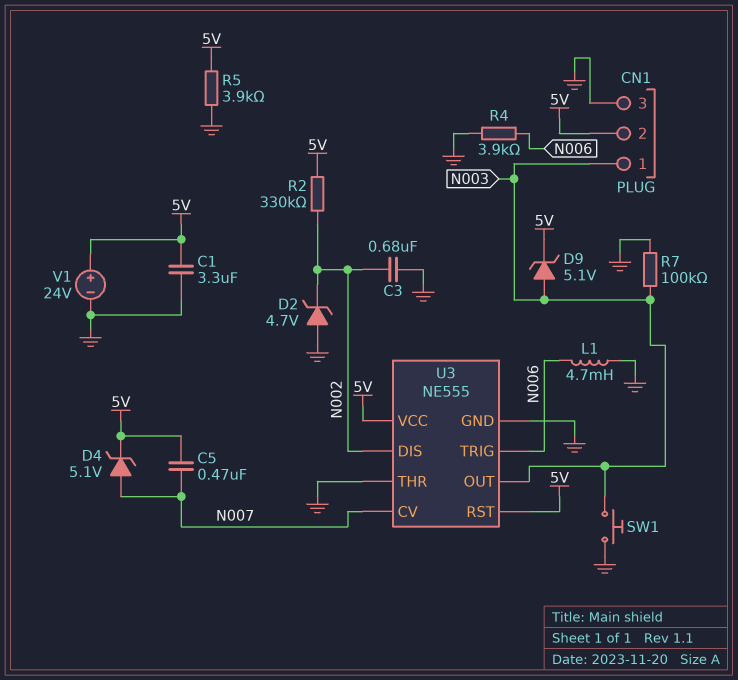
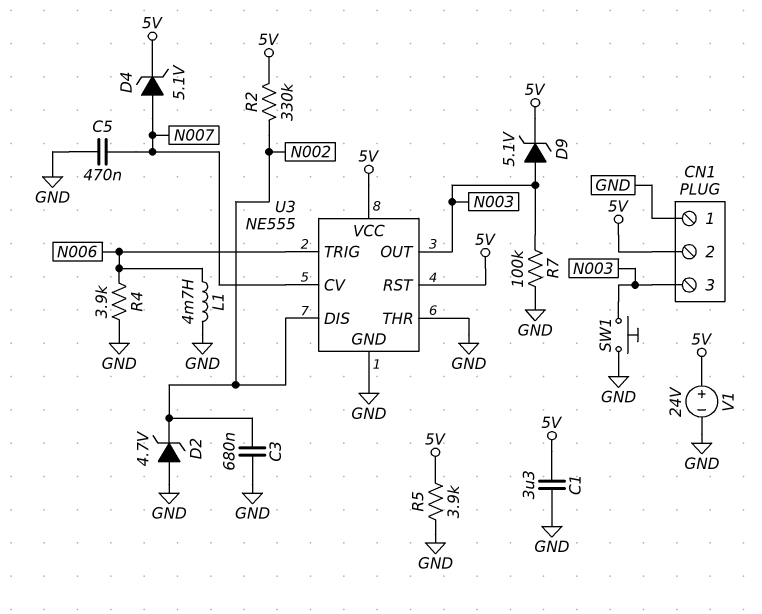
C5: 470nF (5V, N007) -> 470nF (GND, N007)
CN1 pin 1: N003 -> GND
CN1 pin 3: GND -> N003

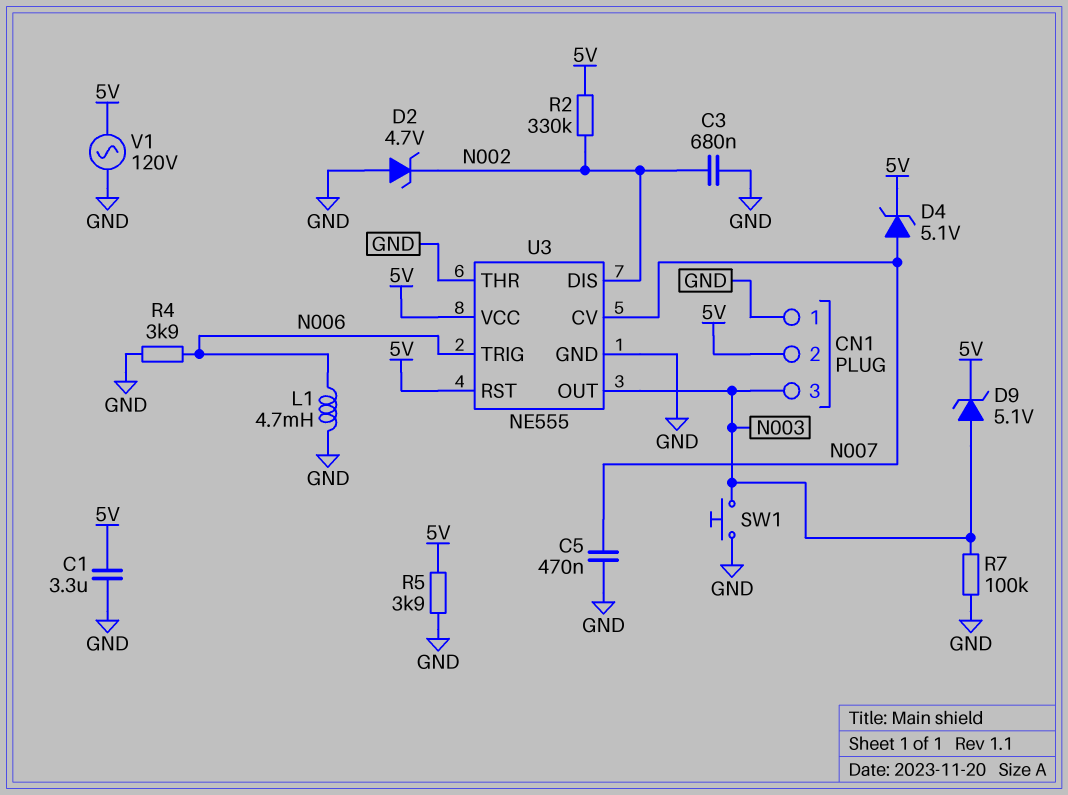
V1: 24V (plus 5V, minus GND) -> AC 120V (5V, GND)

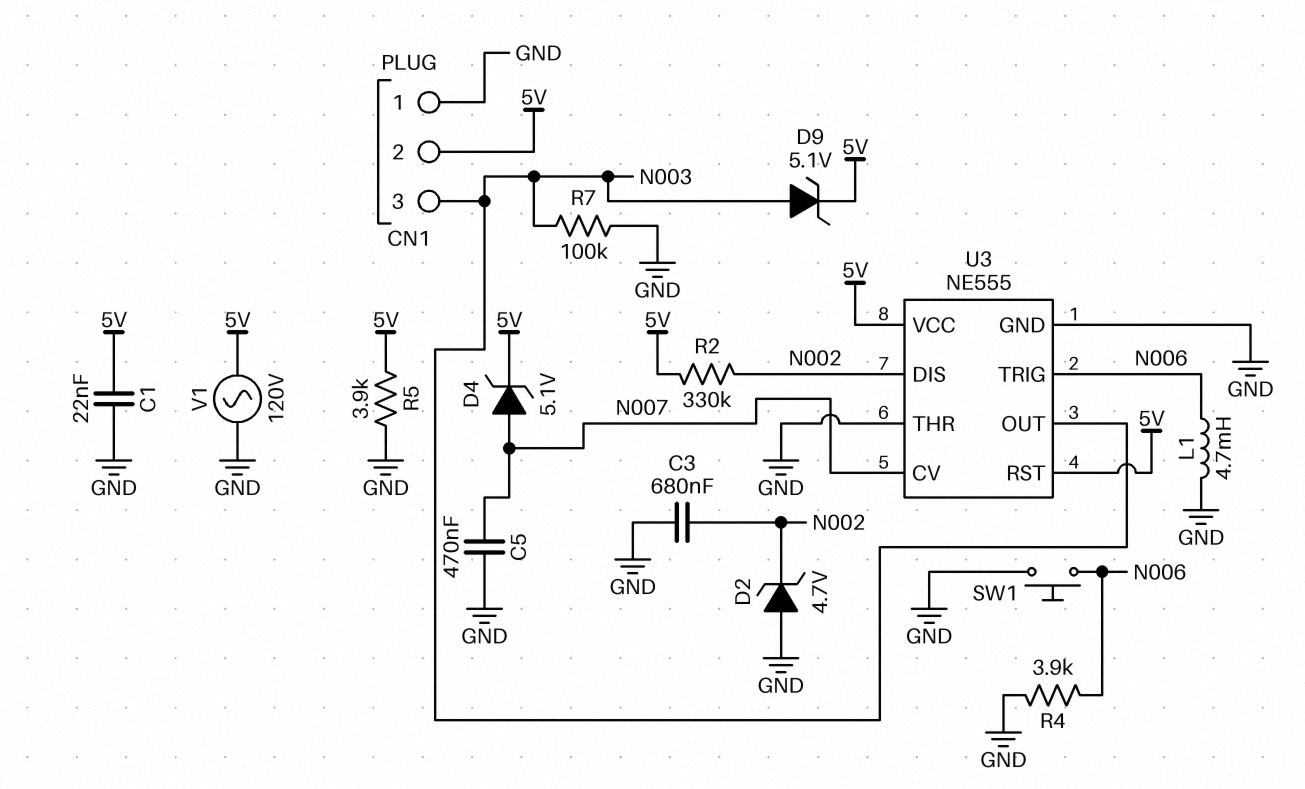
C1: 3.3uF (5V, GND) -> 22nF (5V, GND)
SW1: button (GND, N003) -> button (GND, N006)

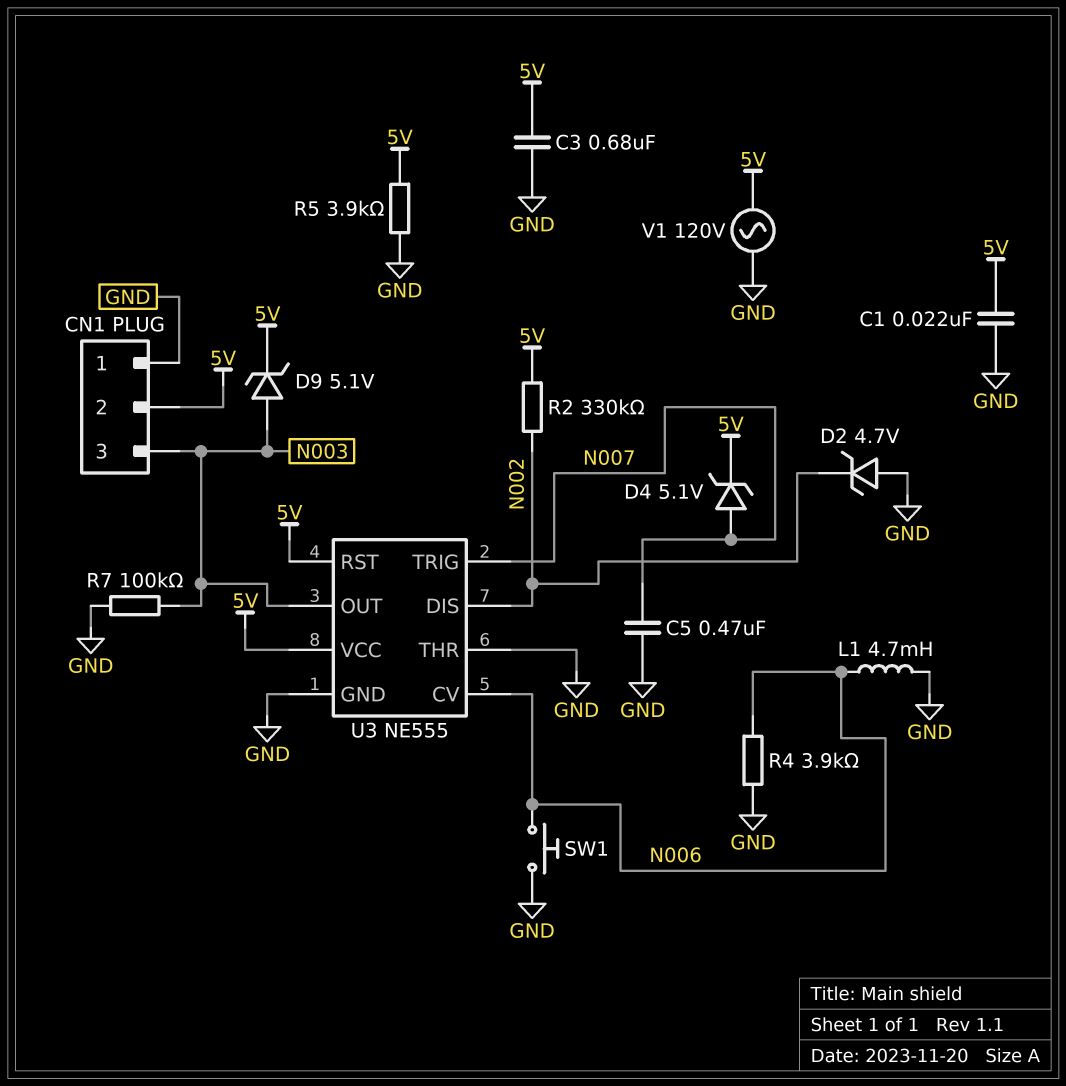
C3: 680nF (GND, N002) -> 680nF (5V, GND)
U3 pin CV: N007 -> N006
U3 pin TRIG: N006 -> N007

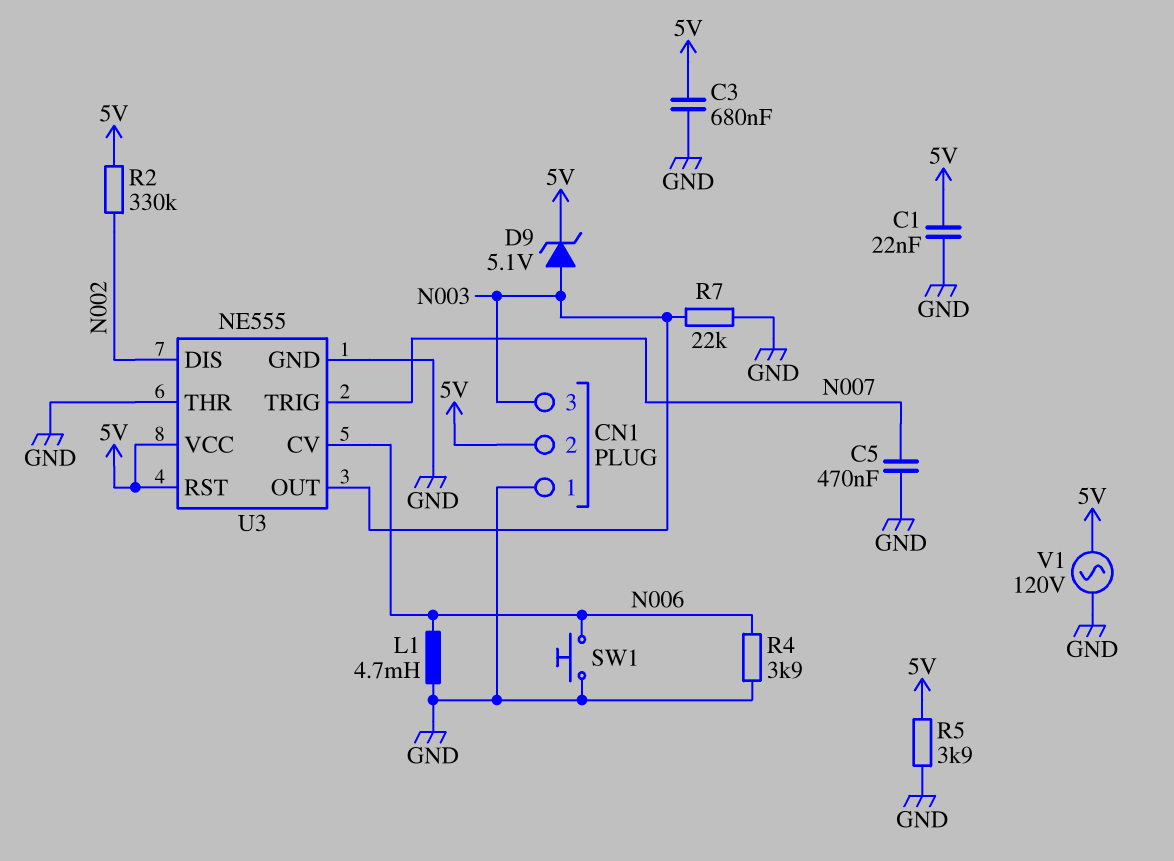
D2: zener 4.7V (A GND, K N002) -> none
D4: zener 5.1V (A N007, K 5V) -> none
R7: 100k (GND, N003) -> 22k (GND, N003)

